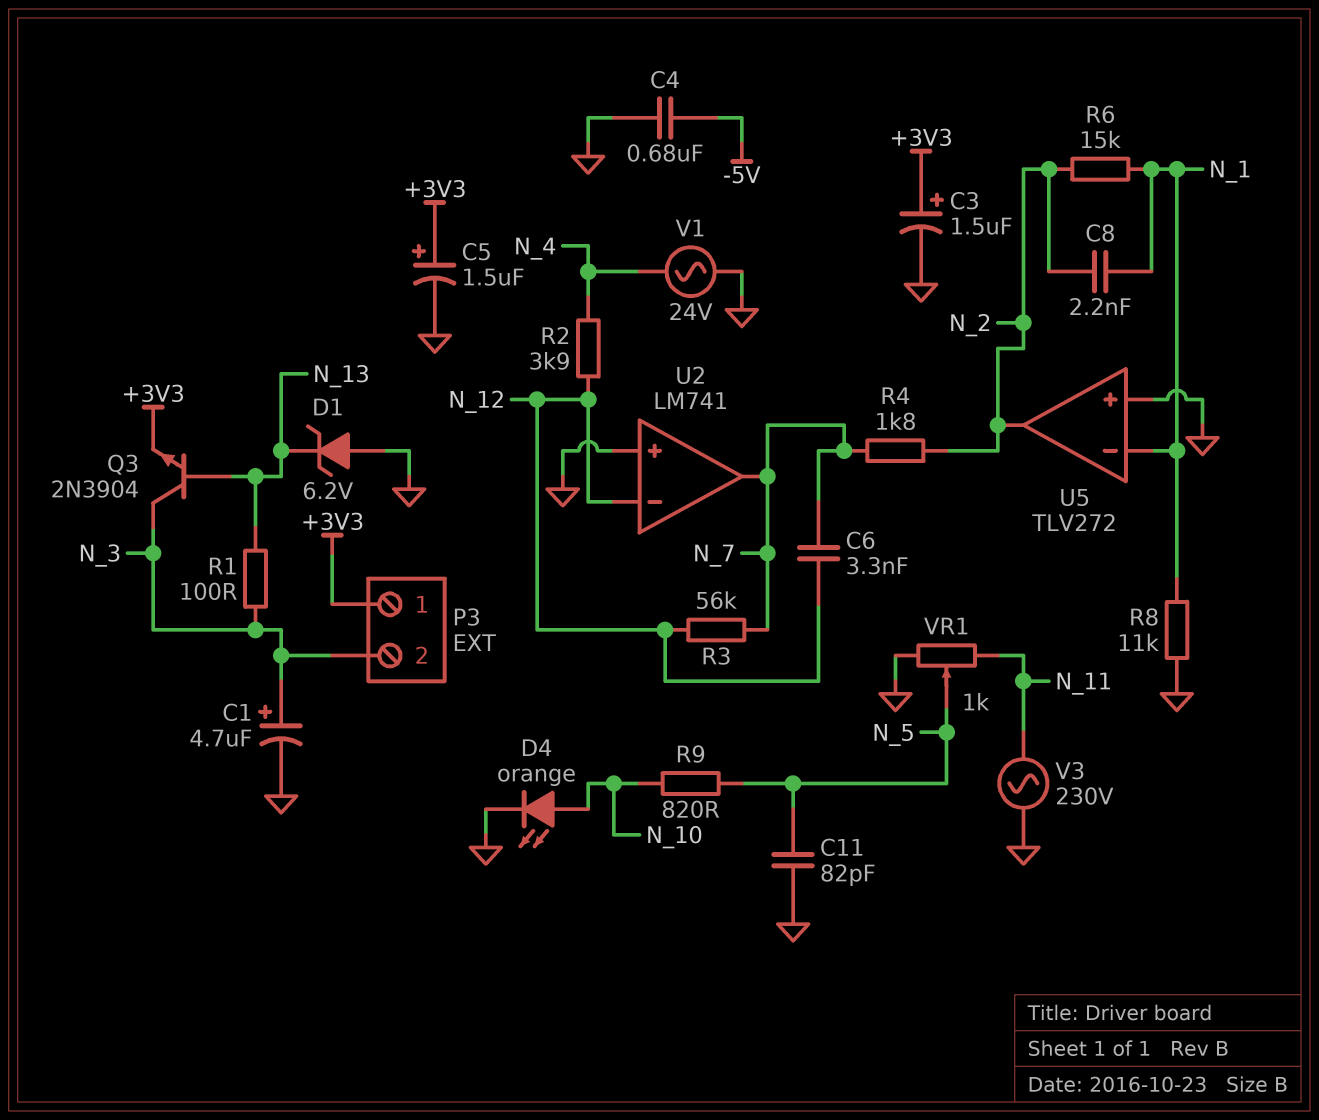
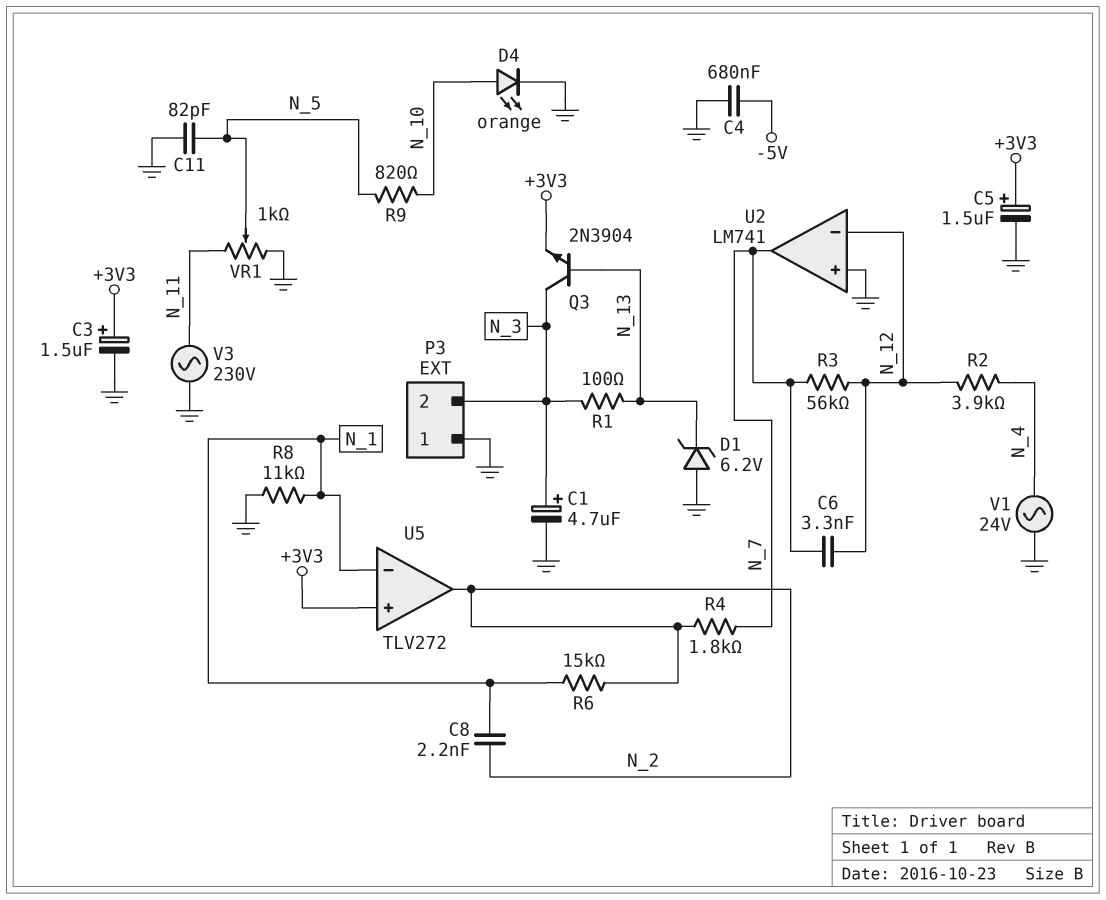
P3 pin 1: +3V3 -> GND
U5 pin in+: GND -> +3V3

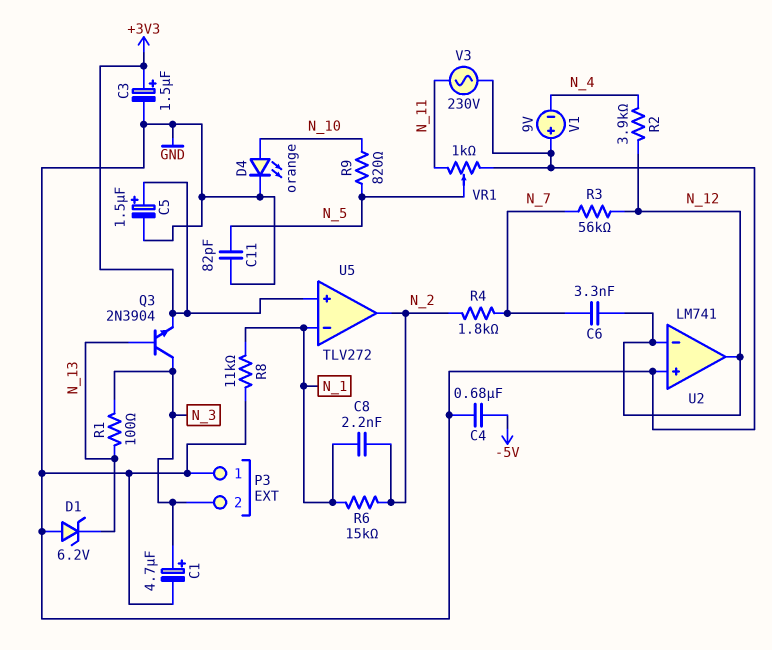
U2 pin out: N_7 -> N_12
V1: AC 24V (GND, N_4) -> 9V (plus GND, minus N_4)

